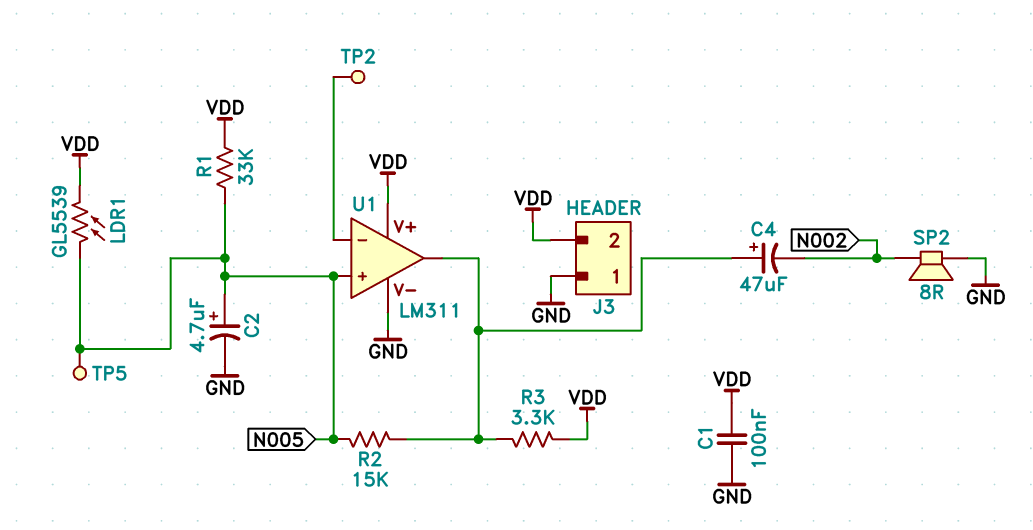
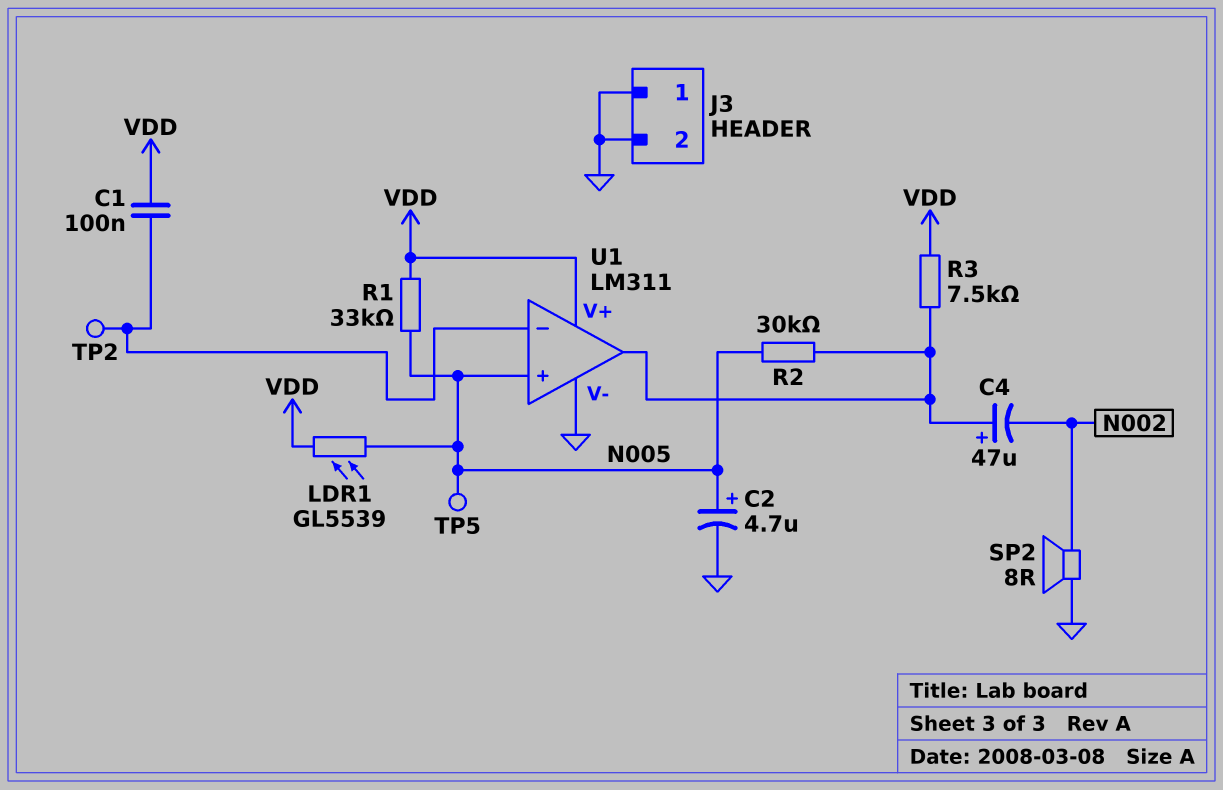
C1: 100nF (GND, VDD) -> 100nF (U1/in-, VDD)
J3 pin 2: VDD -> GND
R2: 15k (N005, U1/out) -> 30k (N005, U1/out)
R3: 3.3k (U1/out, VDD) -> 7.5k (U1/out, VDD)

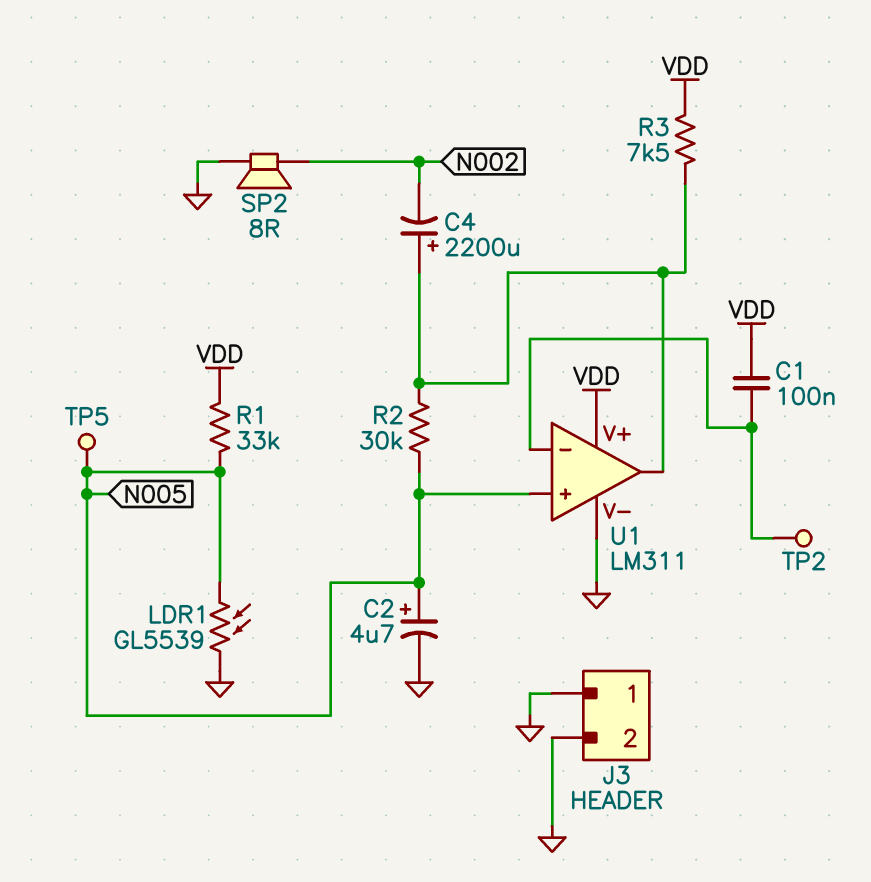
C4: 47uF (plus U1/out, minus N002) -> 2200uF (plus U1/out, minus N002)
LDR1: GL5539 (N005, VDD) -> GL5539 (GND, N005)

